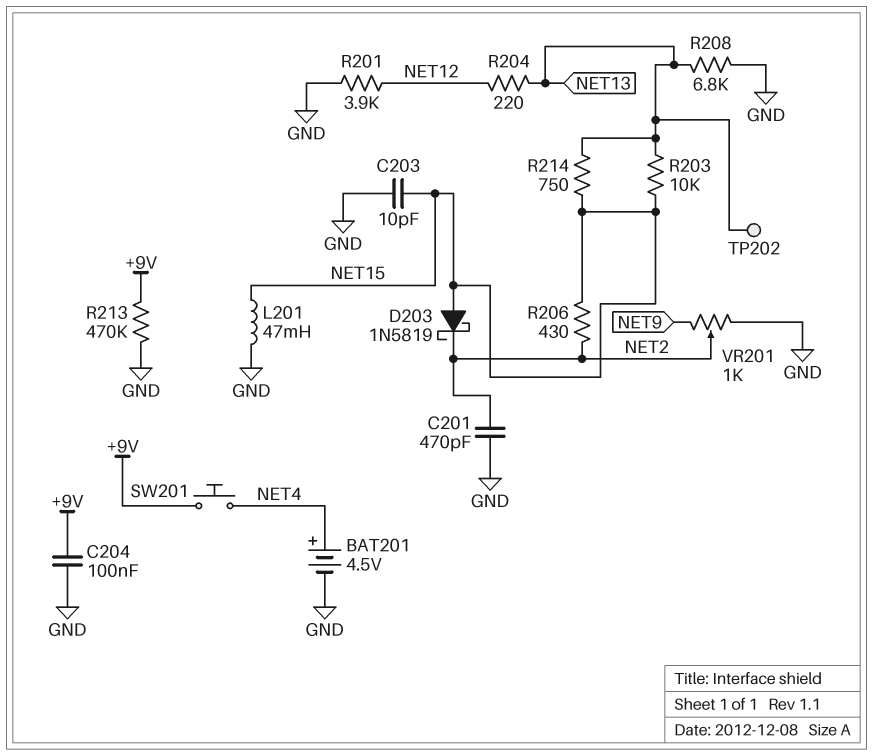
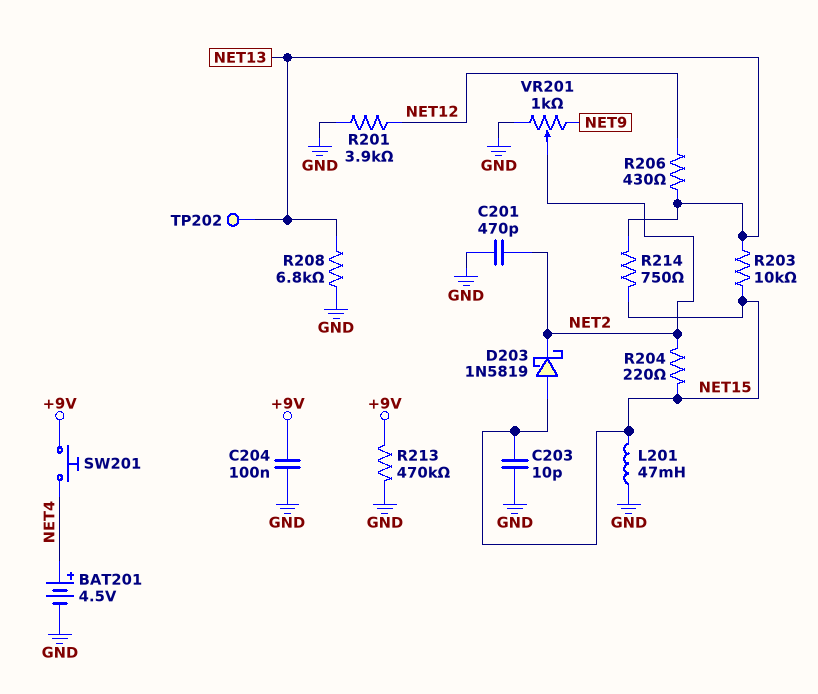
R204: 220 (NET12, NET13) -> 220 (NET2, NET15)
R206: 430 (NET2, NET15) -> 430 (NET12, NET13)

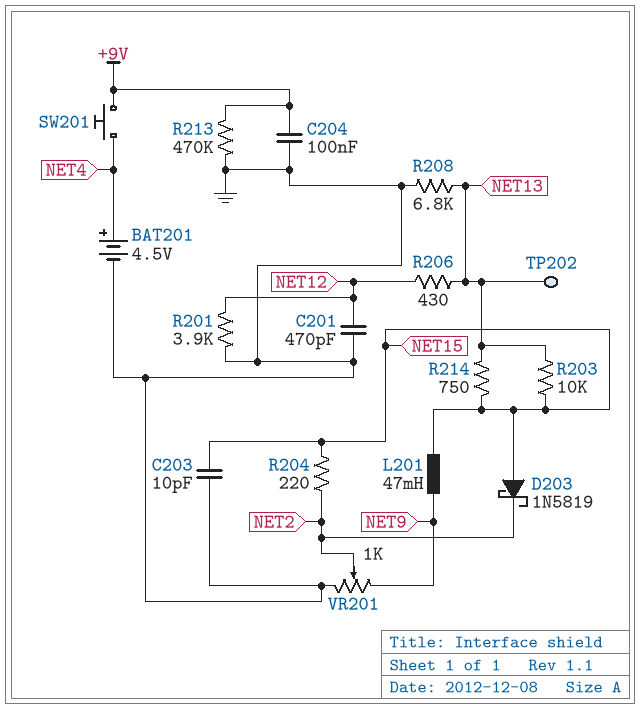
C201: 470pF (GND, NET2) -> 470pF (GND, NET12)
L201: 47mH (GND, NET15) -> 47mH (NET9, NET15)

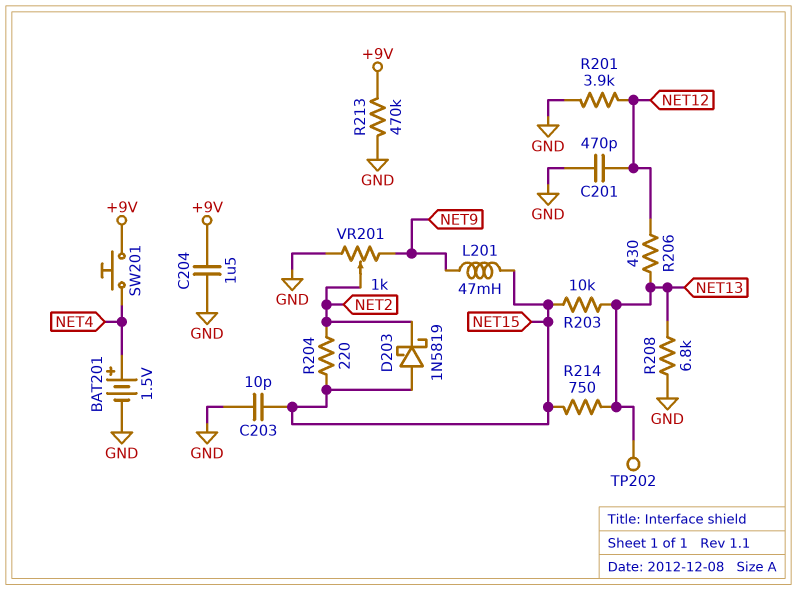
BAT201: 4.5V (plus NET4, minus GND) -> 1.5V (plus NET4, minus GND)
C204: 100nF (+9V, GND) -> 1.5uF (+9V, GND)

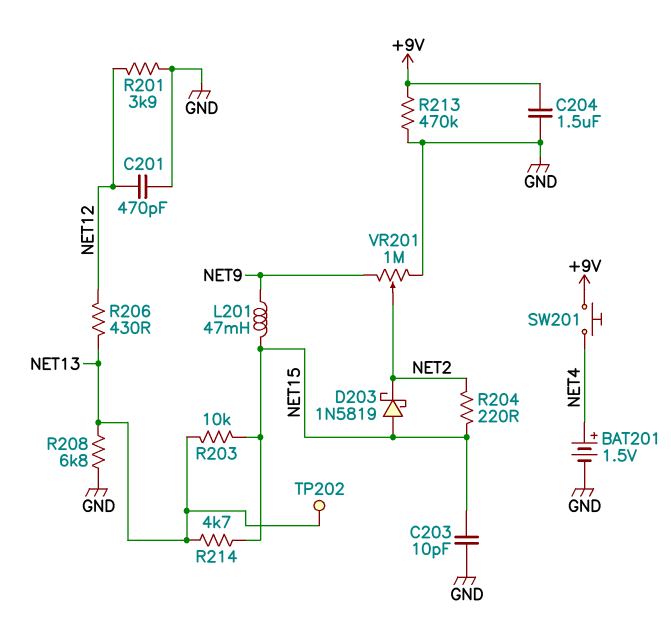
R214: 750 (NET13, NET15) -> 4.7k (NET13, NET15)
VR201: 1k (GND, NET9, wiper NET2) -> 1M (GND, NET9, wiper NET2)

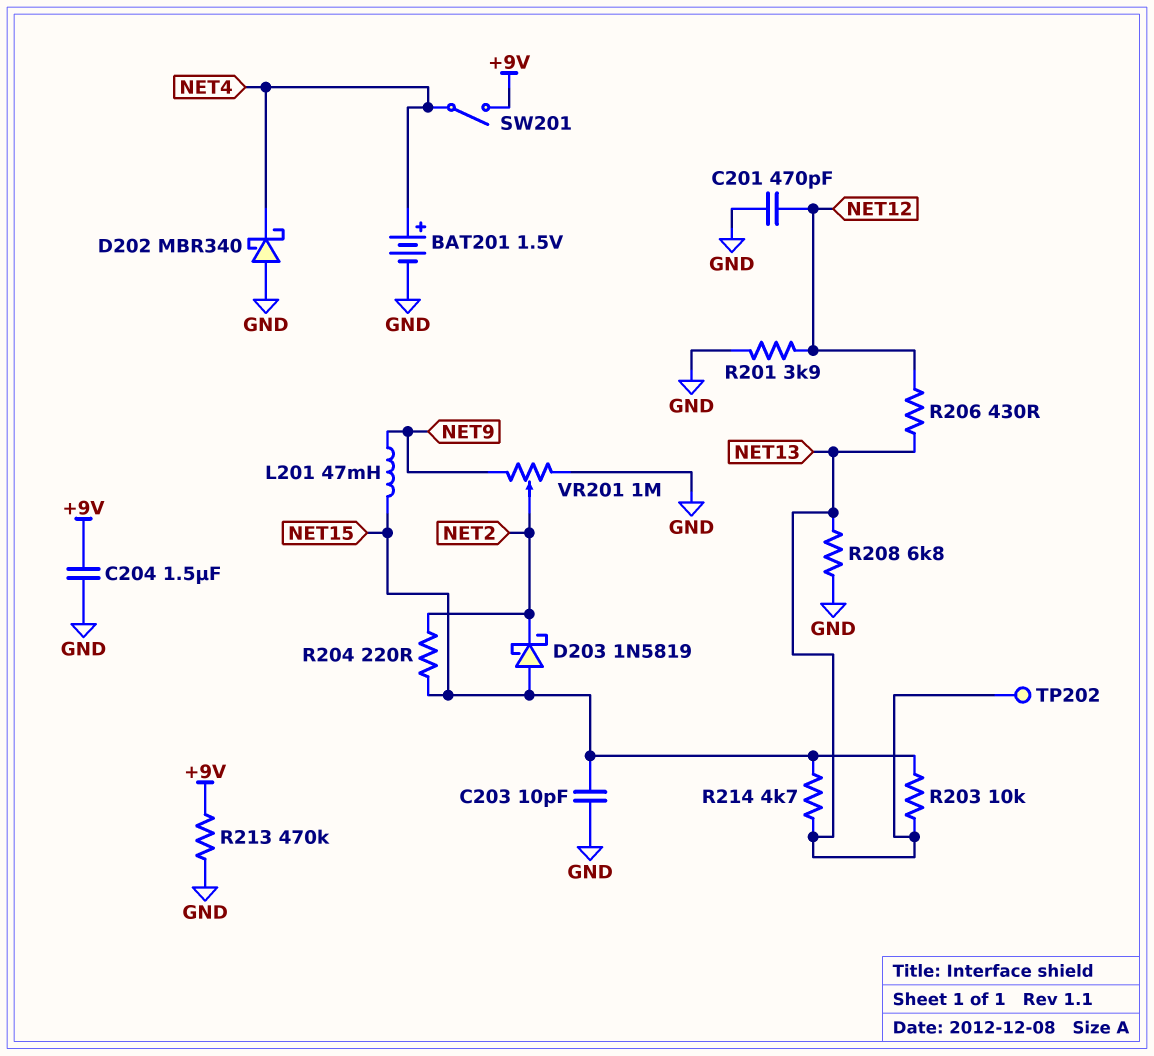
D202: none -> schottky MBR340 (A GND, K NET4)
SW201: button (+9V, NET4) -> switch (+9V, NET4)

